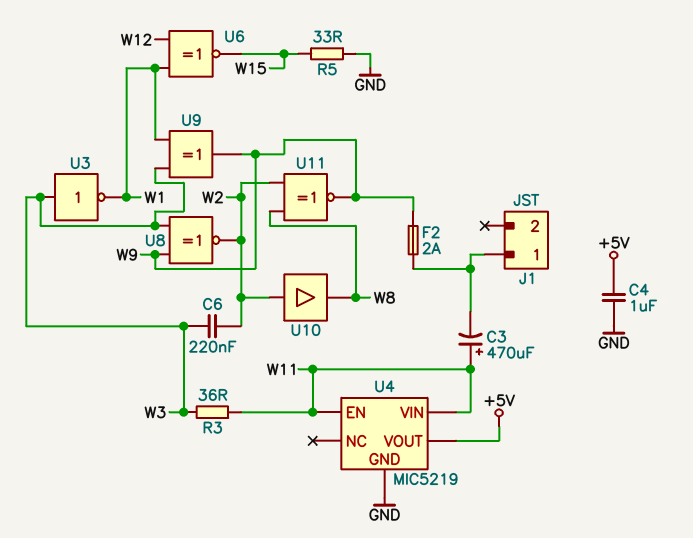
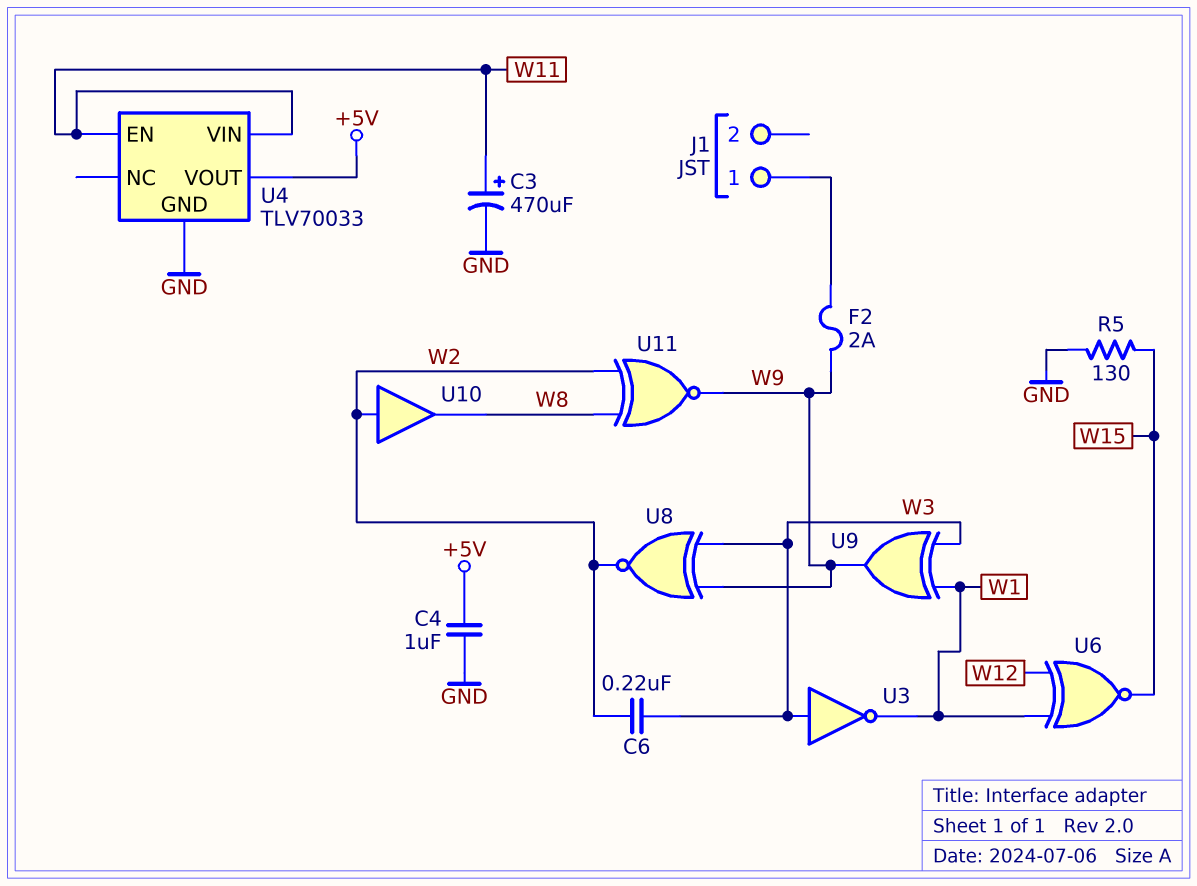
C3: 470uF (plus W11, minus J1/1) -> 470uF (plus W11, minus GND)
R3: 36 (W3, W11) -> none
R5: 33 (GND, W15) -> 130 (GND, W15)
U4: MIC5219 -> TLV70033

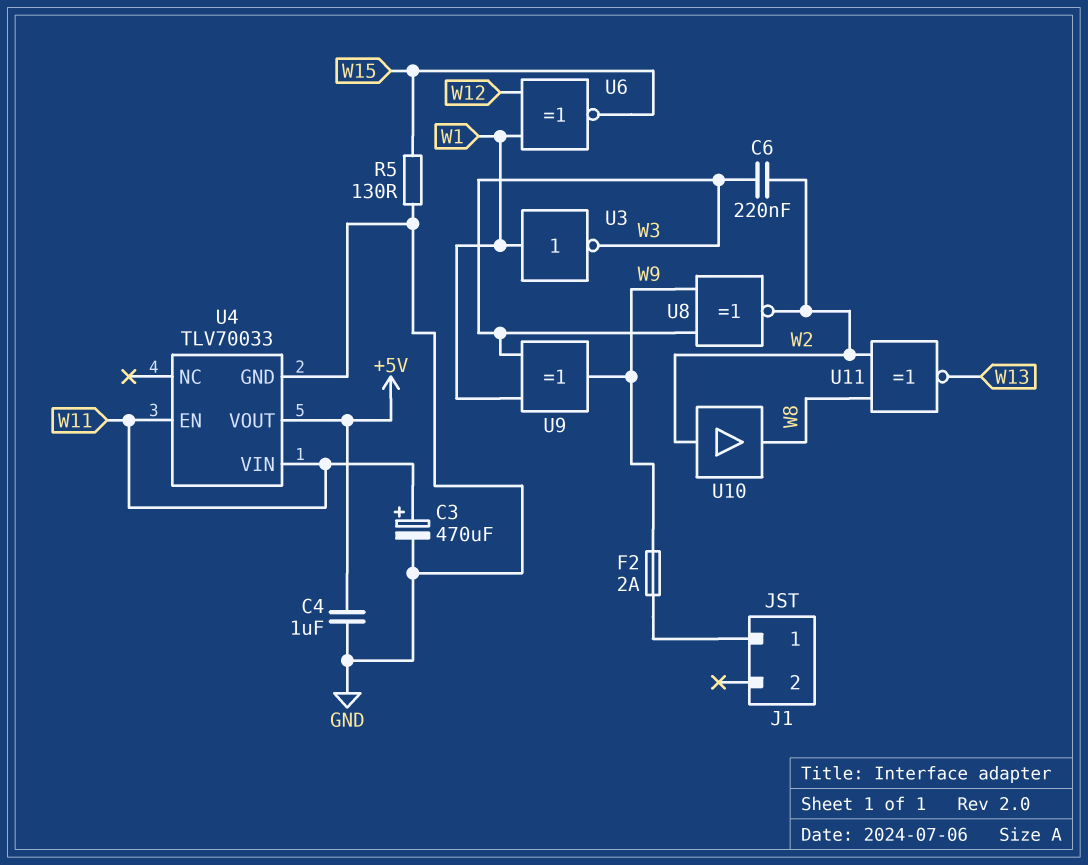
U3: NOT (in W3, out W1) -> NOT (in W1, out W3)
U11: XNOR (in W2, in W8, out W9) -> XNOR (in W2, in W8, out W13)

